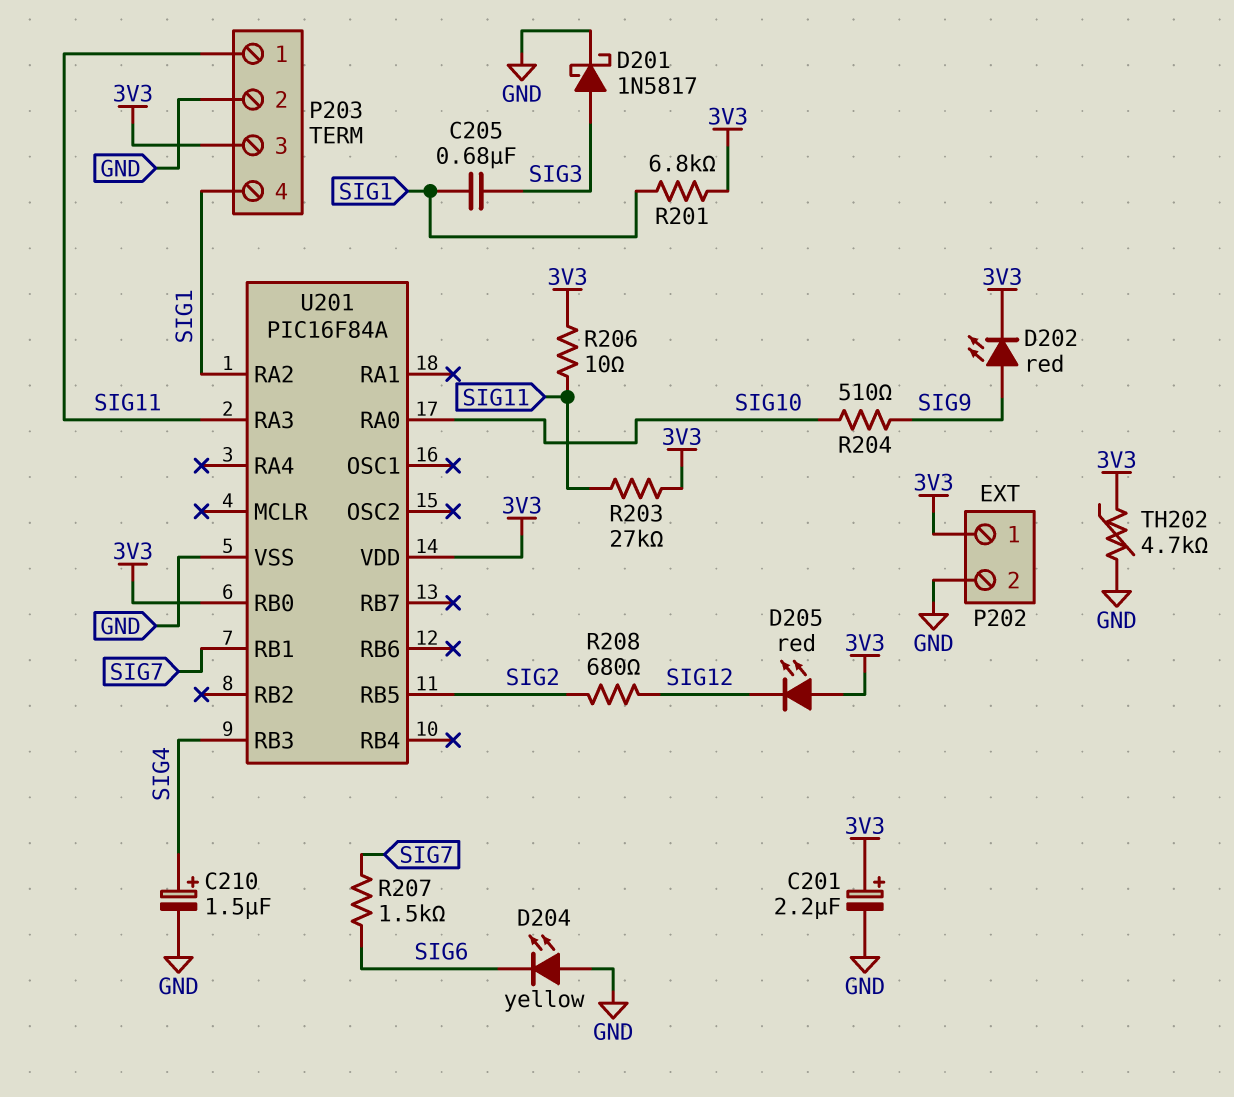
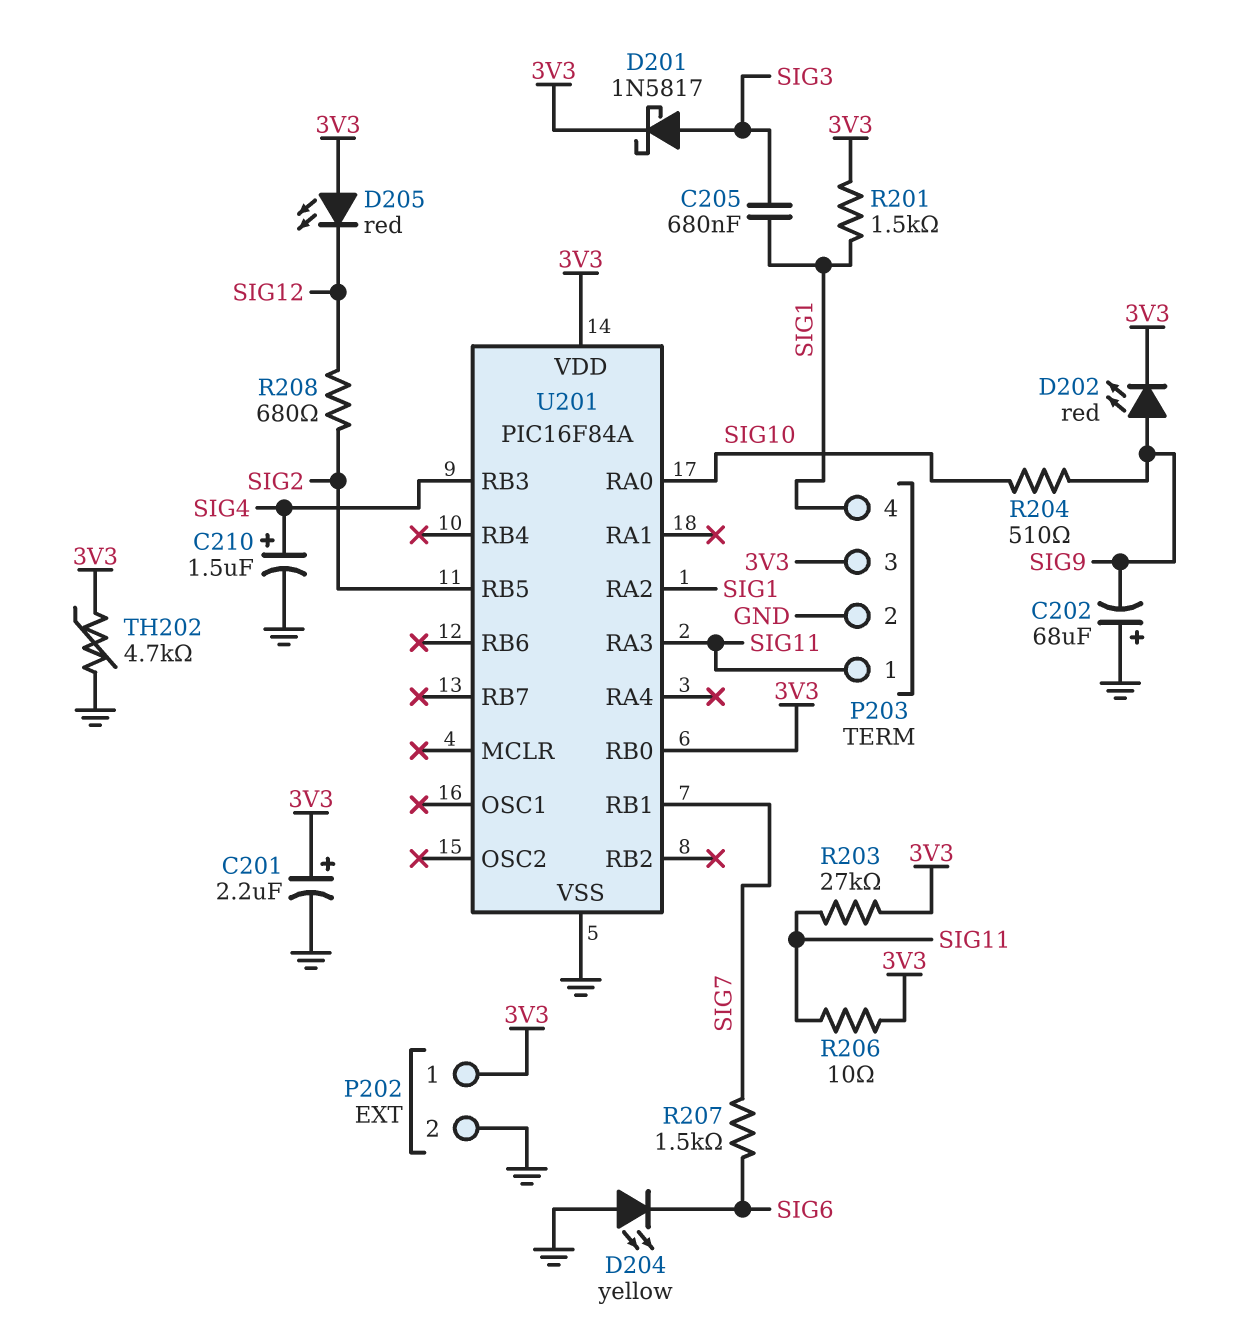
C202: none -> 68uF (plus GND, minus SIG9)
D201: schottky 1N5817 (A SIG3, K GND) -> schottky 1N5817 (A SIG3, K 3V3)
R201: 6.8k (3V3, SIG1) -> 1.5k (3V3, SIG1)

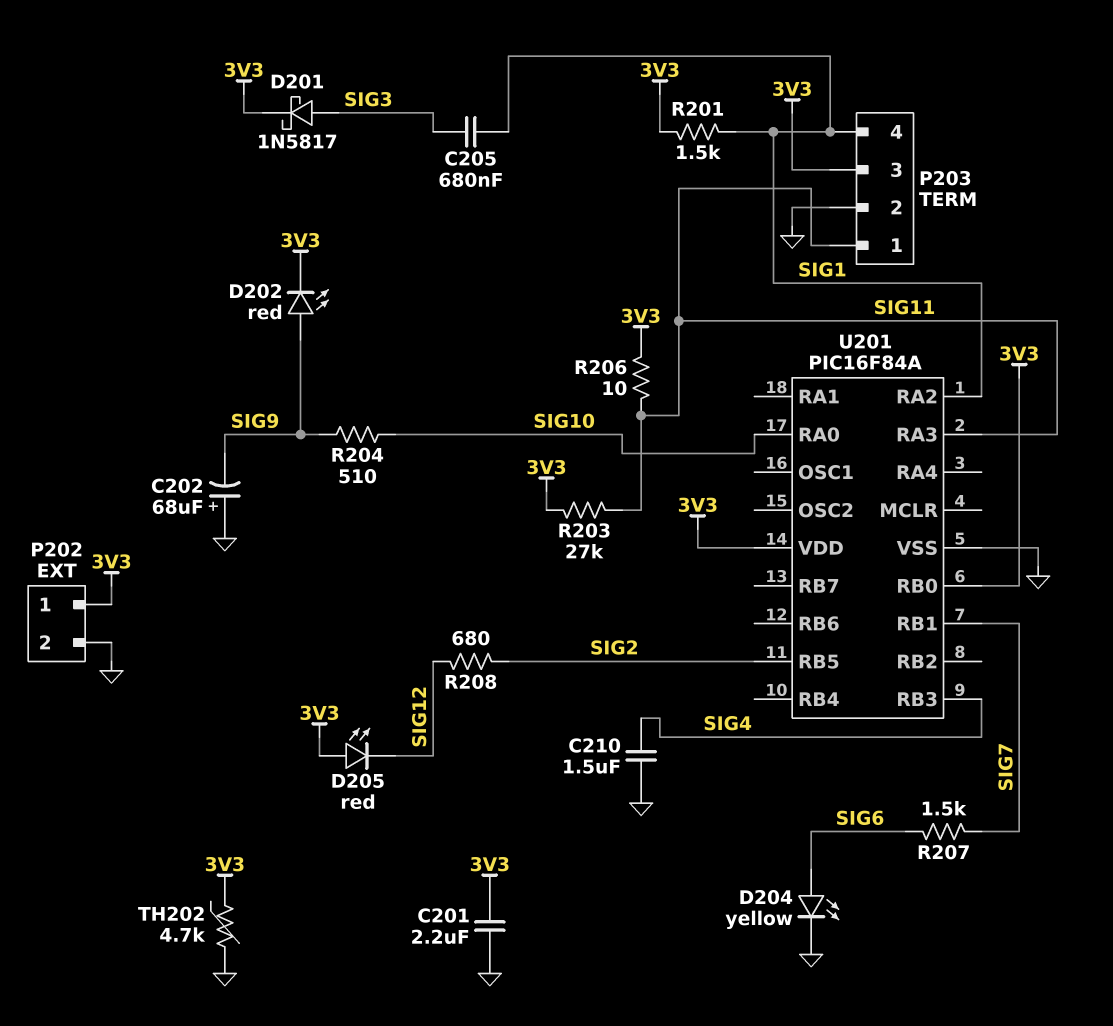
C201: 2.2uF (plus 3V3, minus GND) -> 2.2uF (3V3, GND)
C210: 1.5uF (plus SIG4, minus GND) -> 1.5uF (GND, SIG4)
D204: LED yellow (A GND, K SIG6) -> LED yellow (A SIG6, K GND)

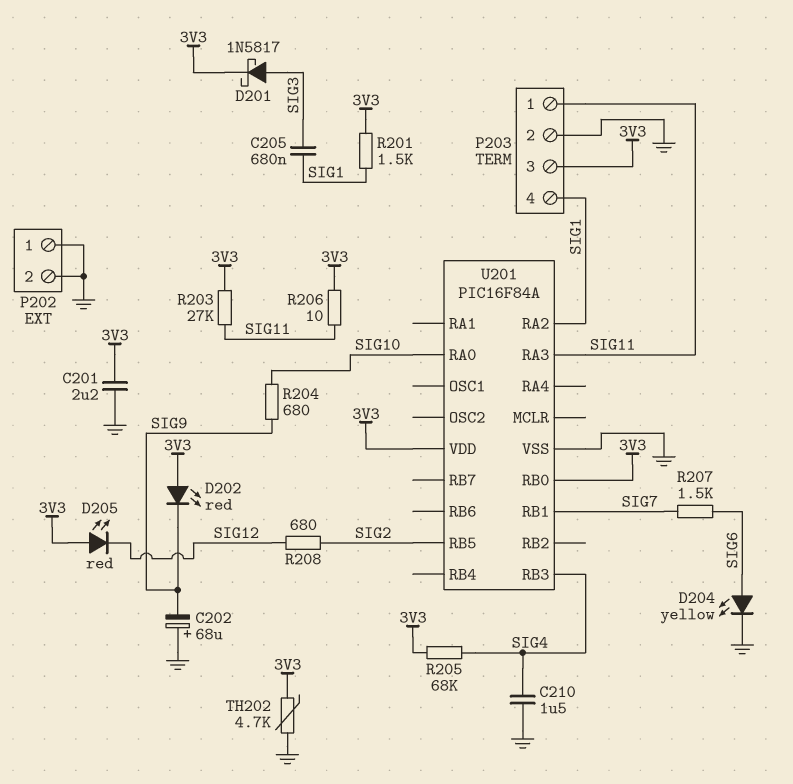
D202: LED red (A SIG9, K 3V3) -> LED red (A 3V3, K SIG9)
P202 pin 1: 3V3 -> GND
R204: 510 (SIG9, SIG10) -> 680 (SIG9, SIG10)
R205: none -> 68k (3V3, SIG4)

